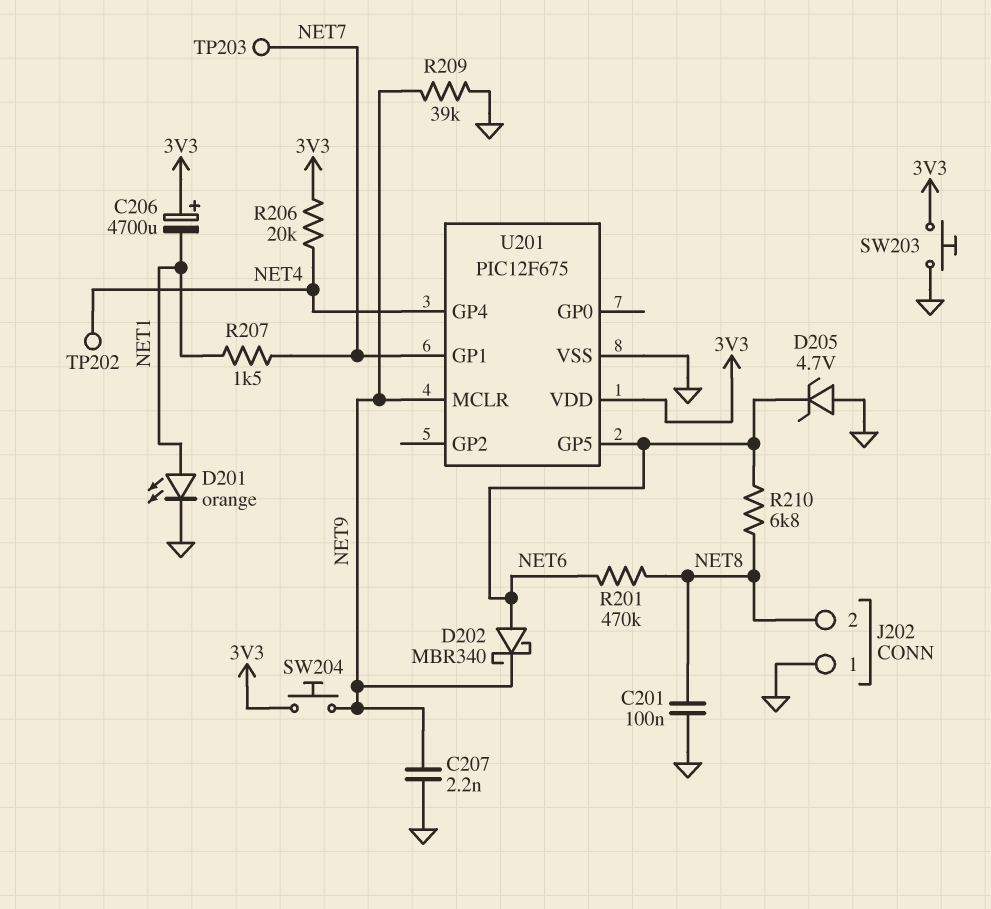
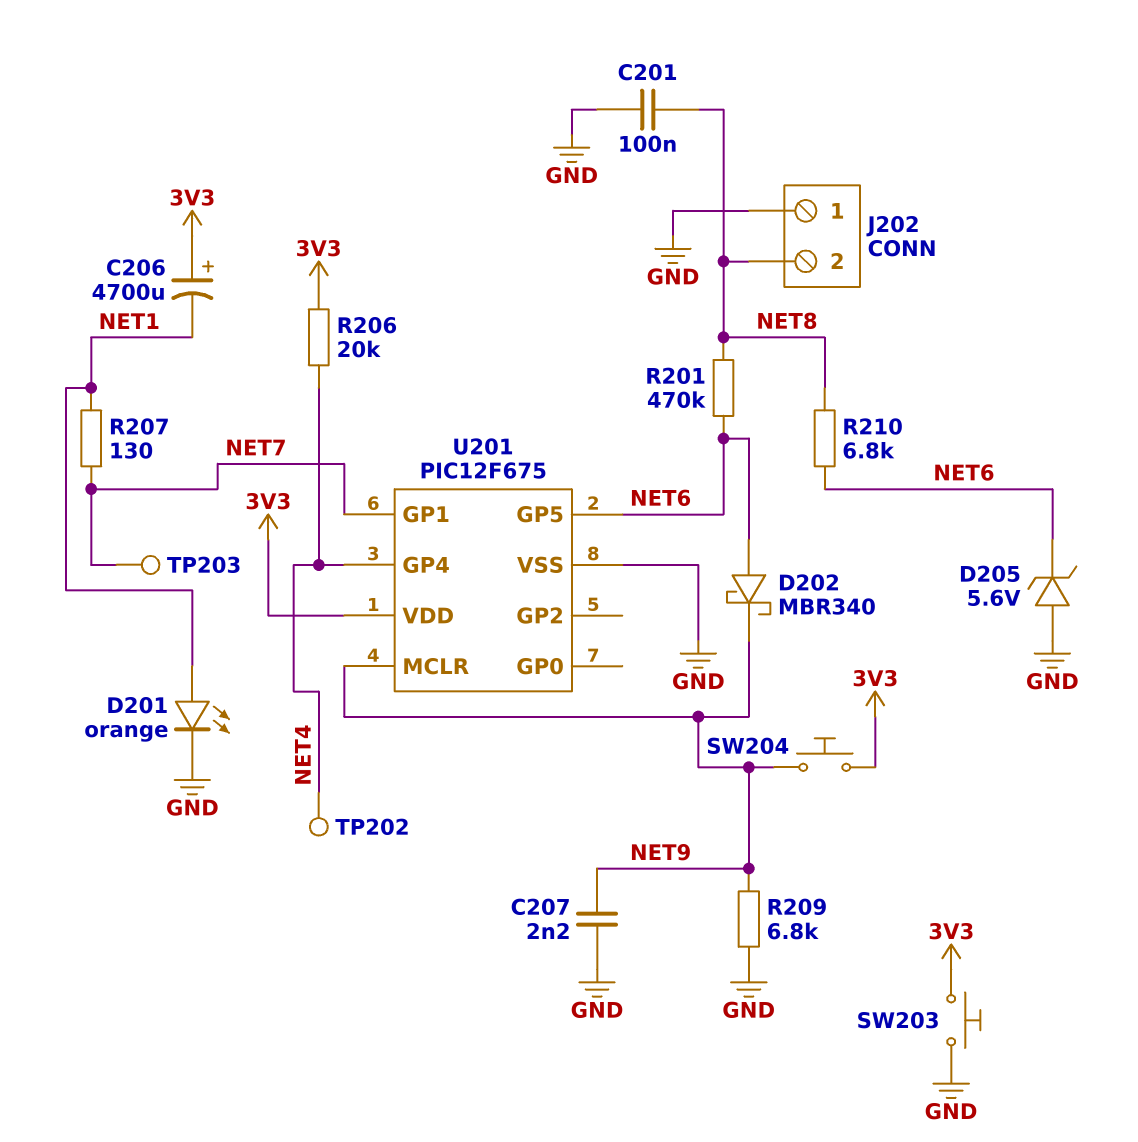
D205: zener 4.7V (A GND, K NET6) -> zener 5.6V (A GND, K NET6)
R207: 1.5k (NET1, NET7) -> 130 (NET1, NET7)
R209: 39k (GND, NET9) -> 6.8k (GND, NET9)

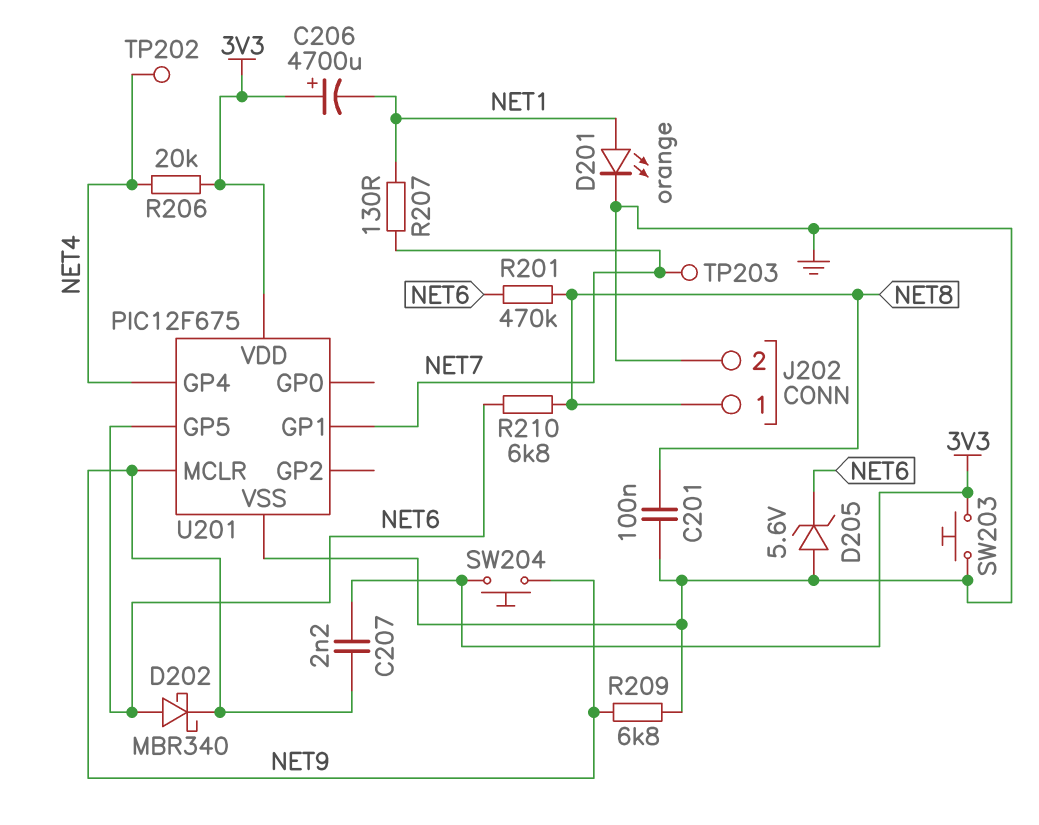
C207: 2.2nF (GND, NET9) -> 2.2nF (3V3, NET9)
J202 pin 1: GND -> NET8
J202 pin 2: NET8 -> GND

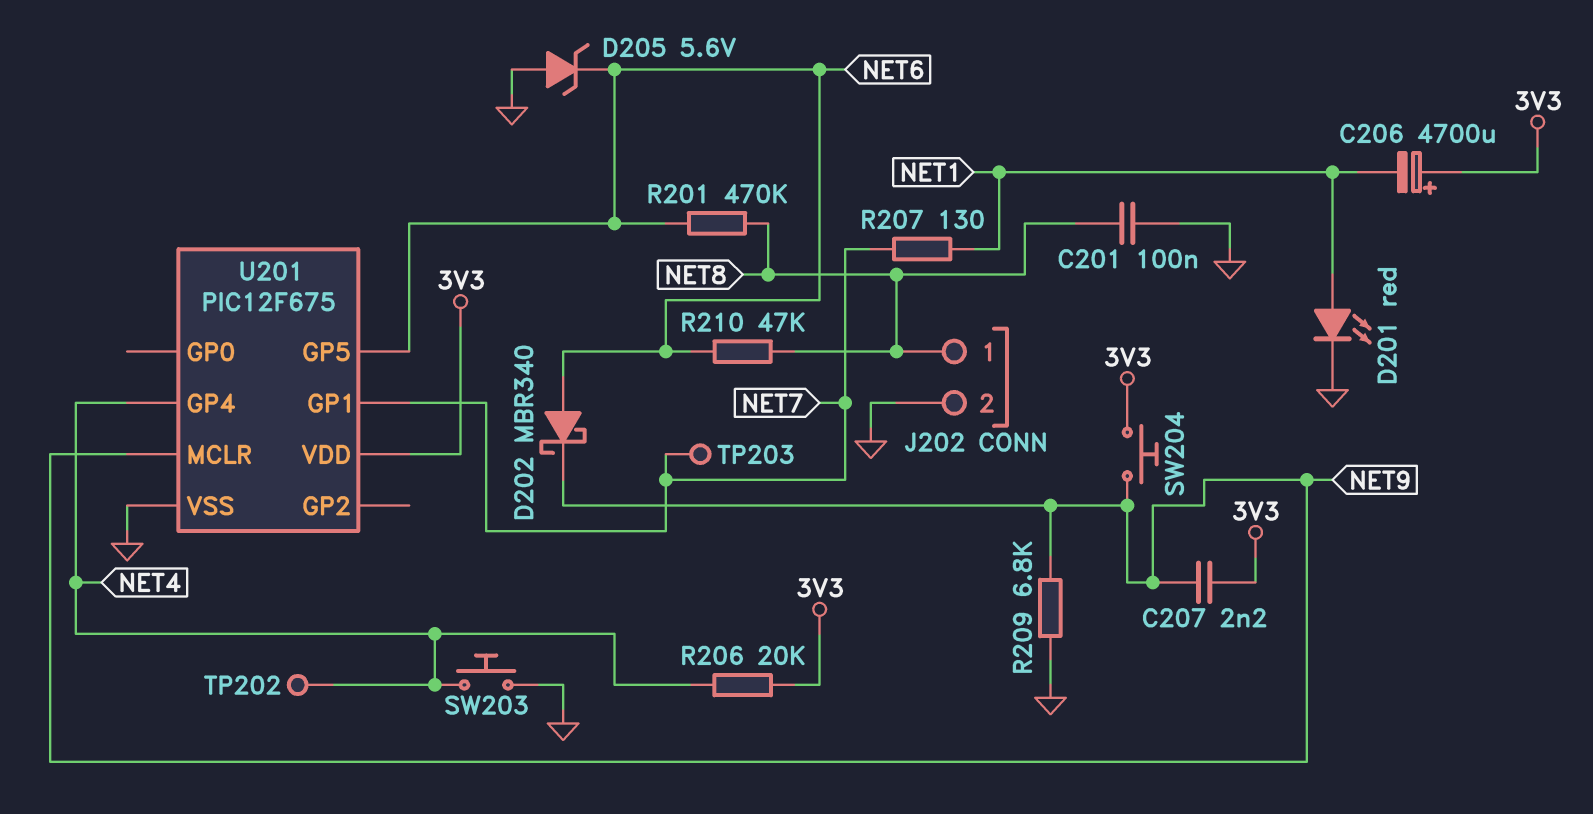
D201: LED orange (A NET1, K GND) -> LED red (A NET1, K GND)
R210: 6.8k (NET6, NET8) -> 47k (NET6, NET8)
SW203: button (3V3, GND) -> button (GND, NET4)

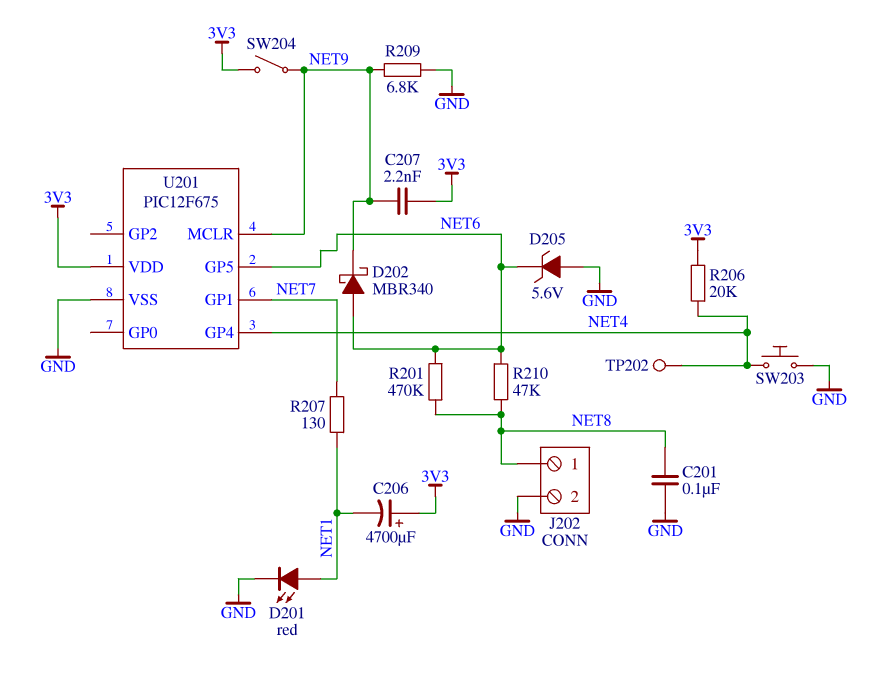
SW204: button (3V3, NET9) -> switch (3V3, NET9)
TP203: test point (NET7) -> none

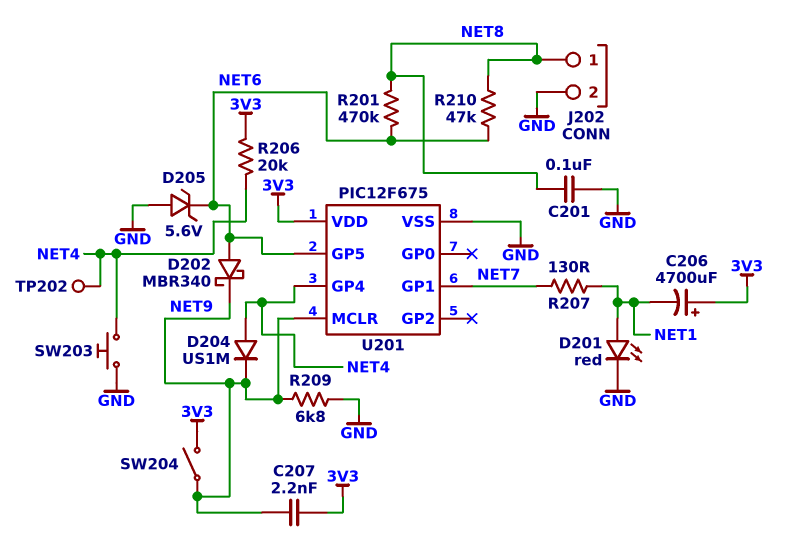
D204: none -> diode US1M (A NET4, K NET9)

